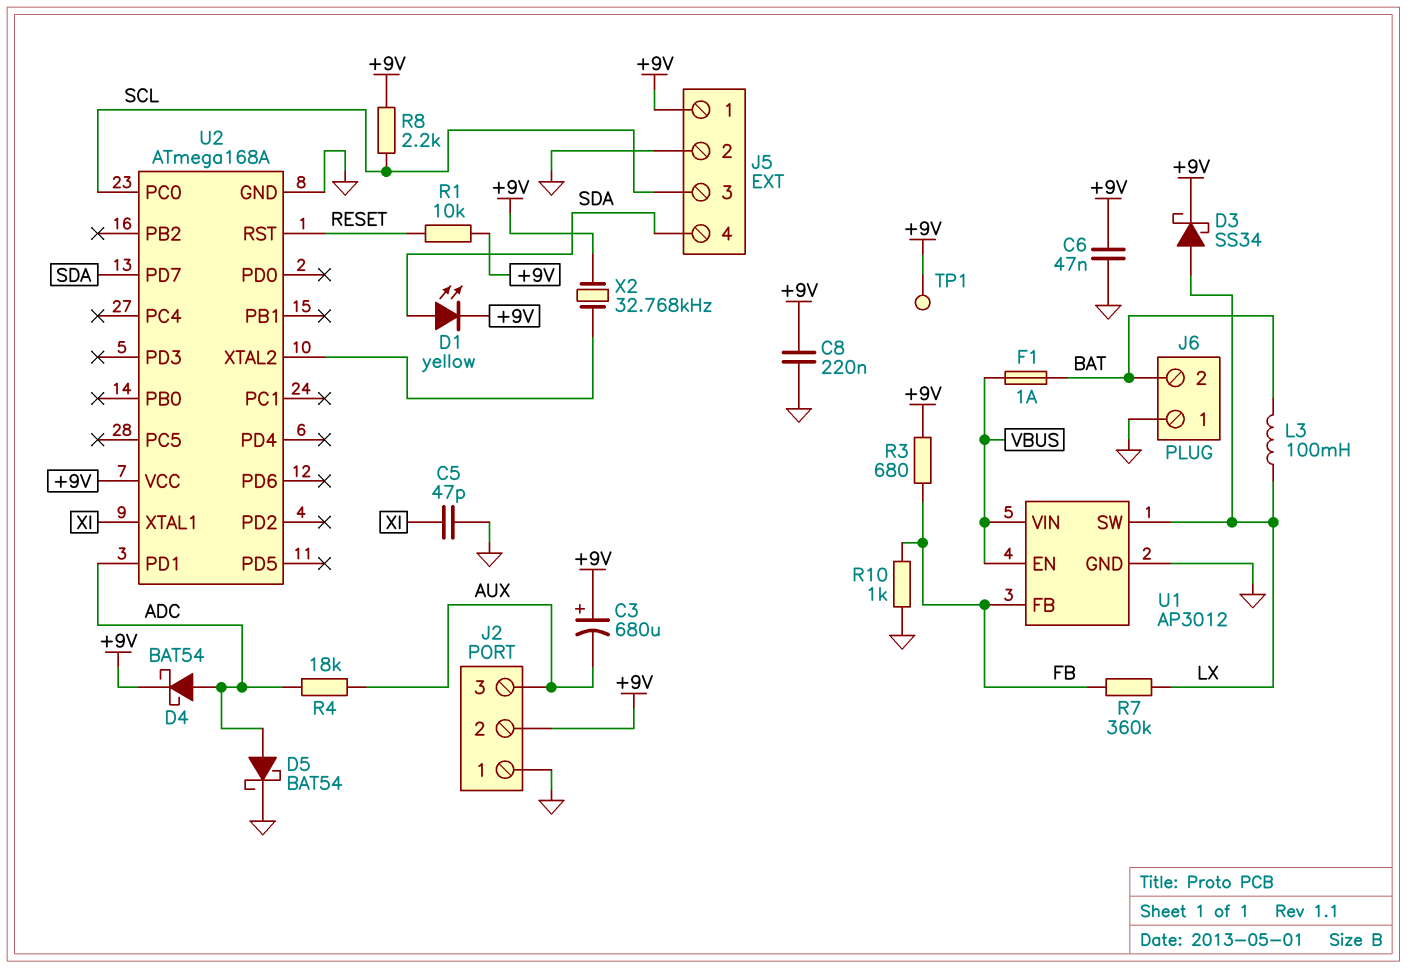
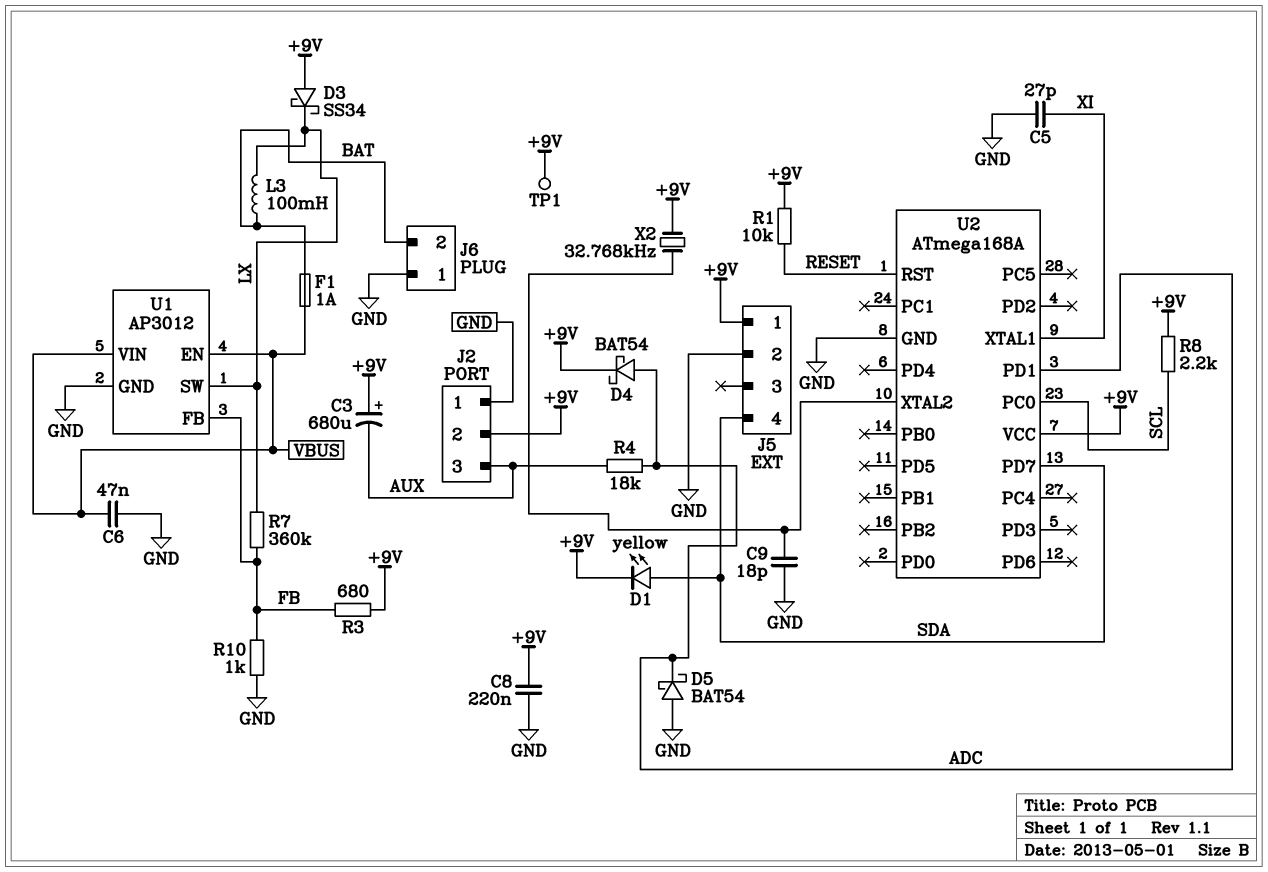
C5: 47pF (GND, XI) -> 27pF (GND, XI)
C6: 47nF (+9V, GND) -> 47nF (GND, VBUS)
C9: none -> 18pF (GND, U2/XTAL2)
D3: schottky SS34 (A LX, K +9V) -> schottky SS34 (A +9V, K LX)
D5: schottky BAT54 (A ADC, K GND) -> schottky BAT54 (A GND, K ADC)
J5 pin 3: SCL -> none

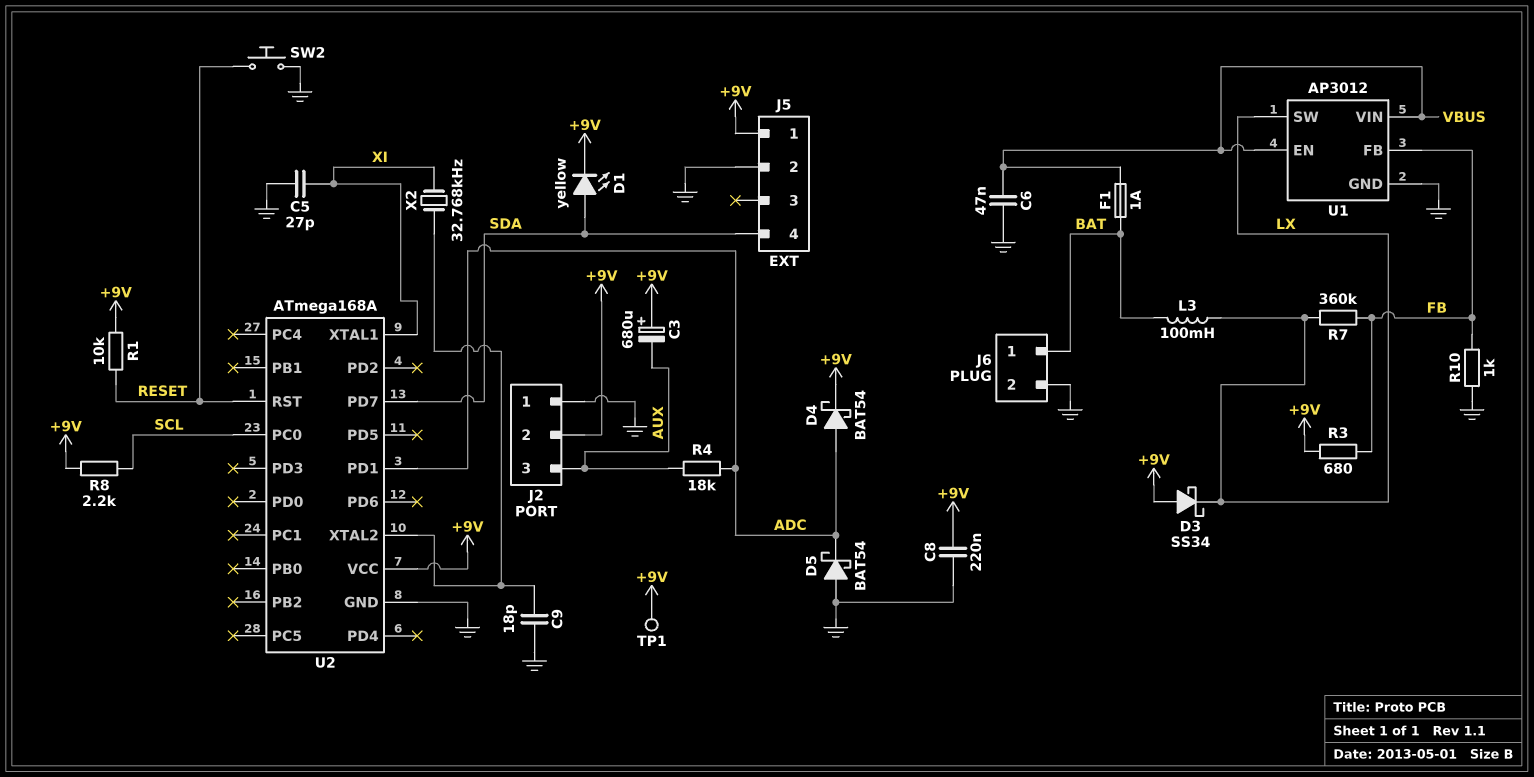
J6 pin 1: GND -> BAT
J6 pin 2: BAT -> GND
SW2: none -> button (GND, RESET)
X2: 32.768kHz (+9V, U2/XTAL2) -> 32.768kHz (U2/XTAL2, XI)

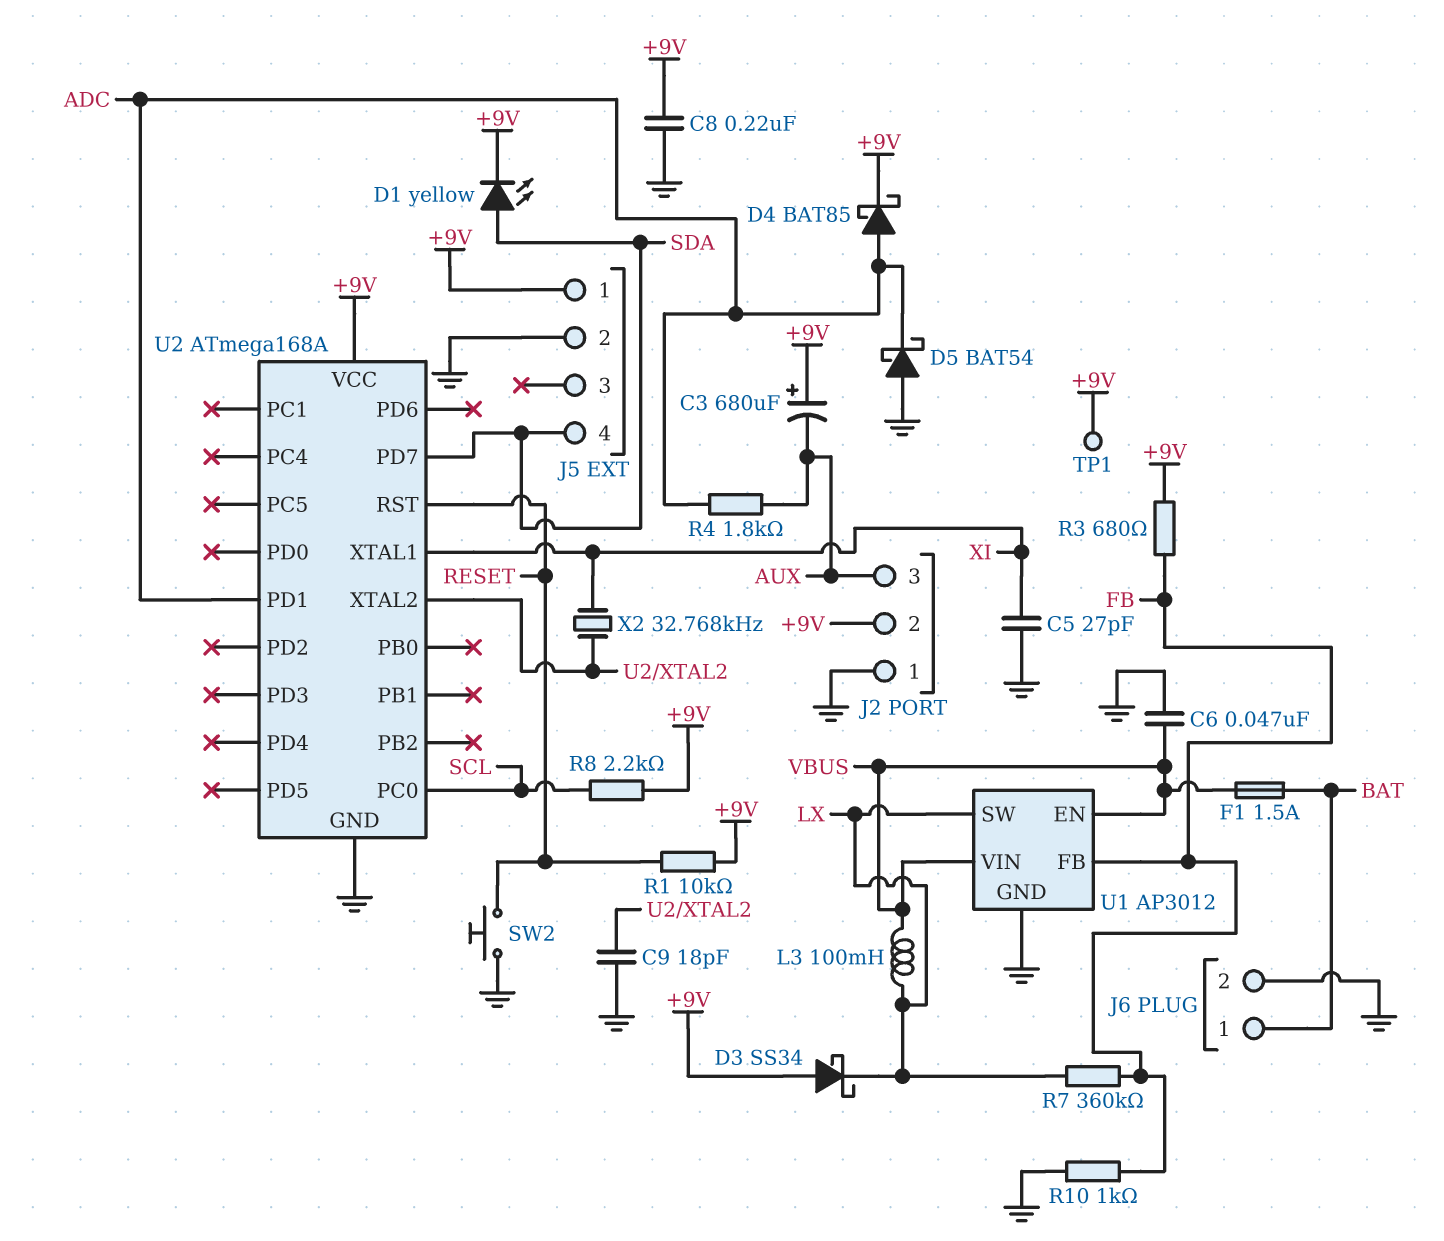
D4: schottky BAT54 (A ADC, K +9V) -> schottky BAT85 (A ADC, K +9V)
F1: 1A (BAT, VBUS) -> 1.5A (BAT, VBUS)
L3: 100mH (BAT, LX) -> 100mH (LX, VBUS)
R4: 18k (ADC, AUX) -> 1.8k (ADC, AUX)

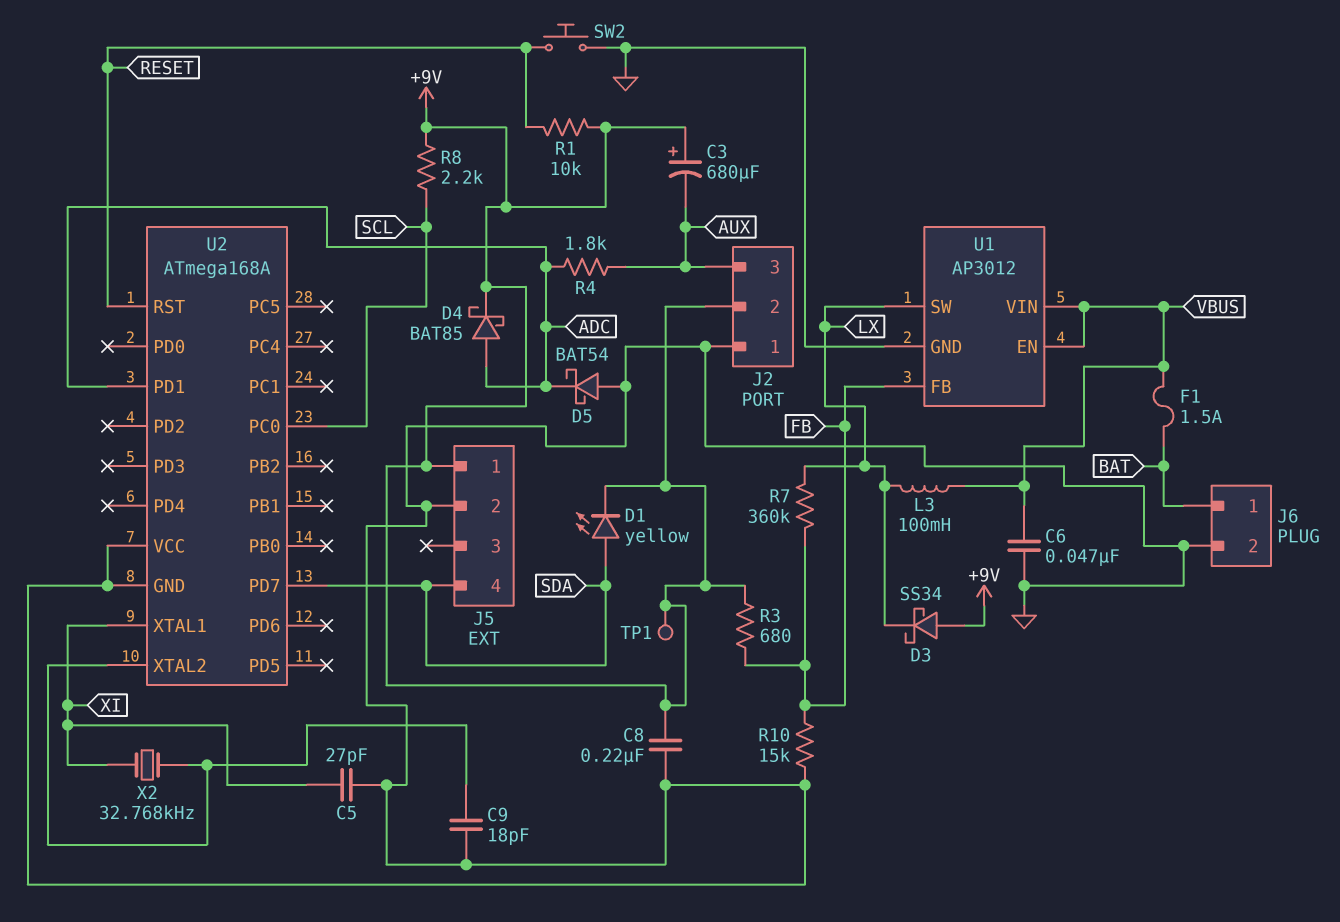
R10: 1k (FB, GND) -> 15k (FB, GND)
U2 pin VCC: +9V -> GND

